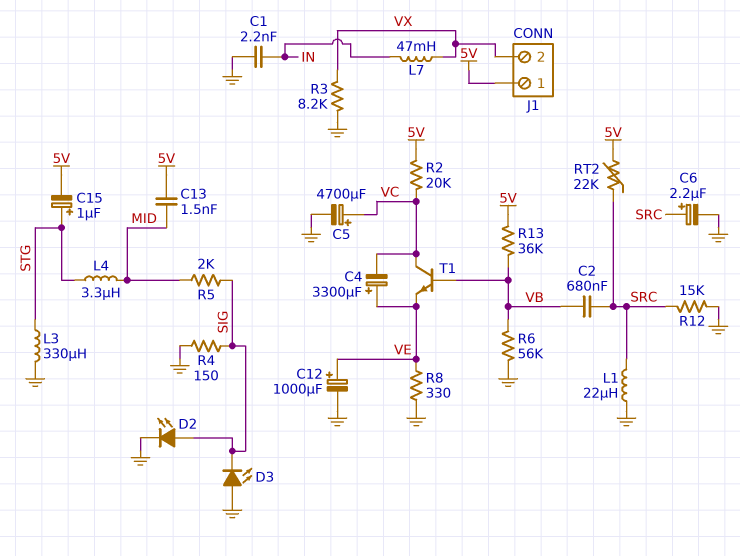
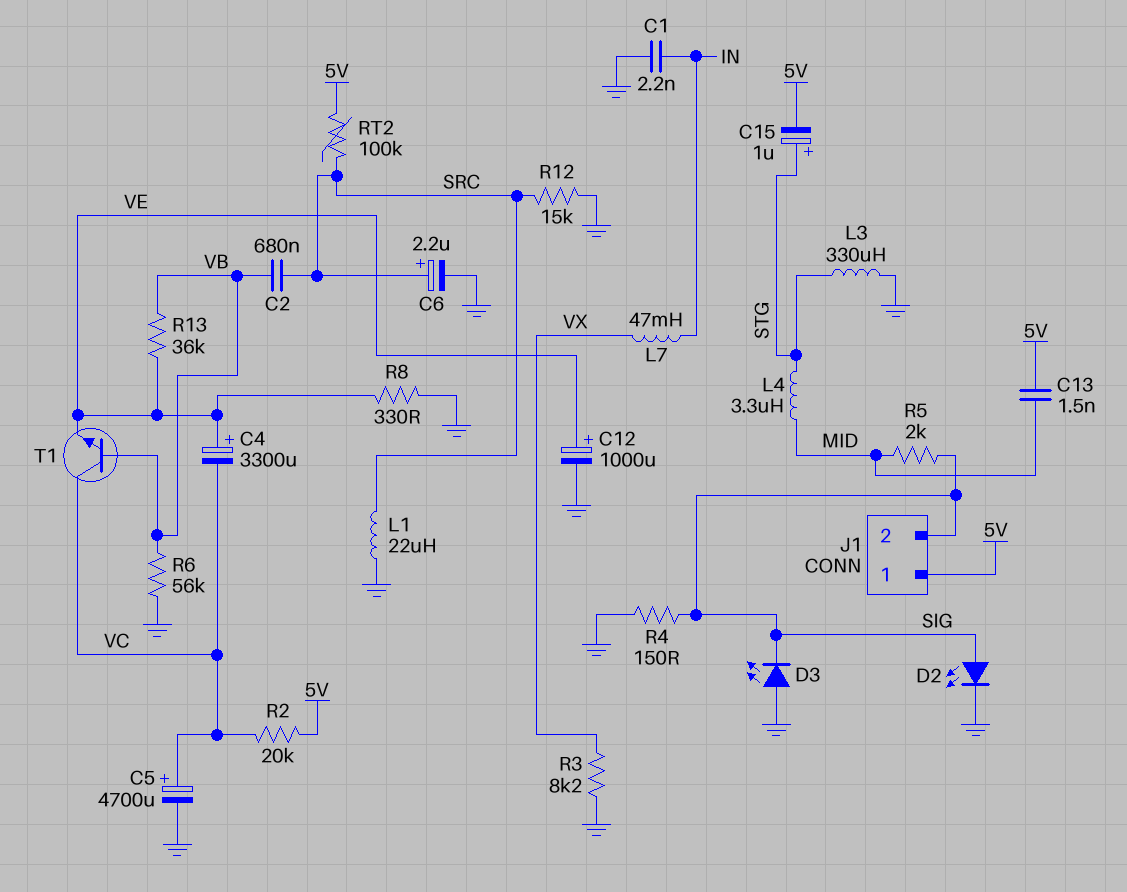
J1 pin 2: VX -> SIG
R13: 36k (5V, VB) -> 36k (VB, VE)
RT2: 22k (5V, SRC) -> 100k (5V, SRC)

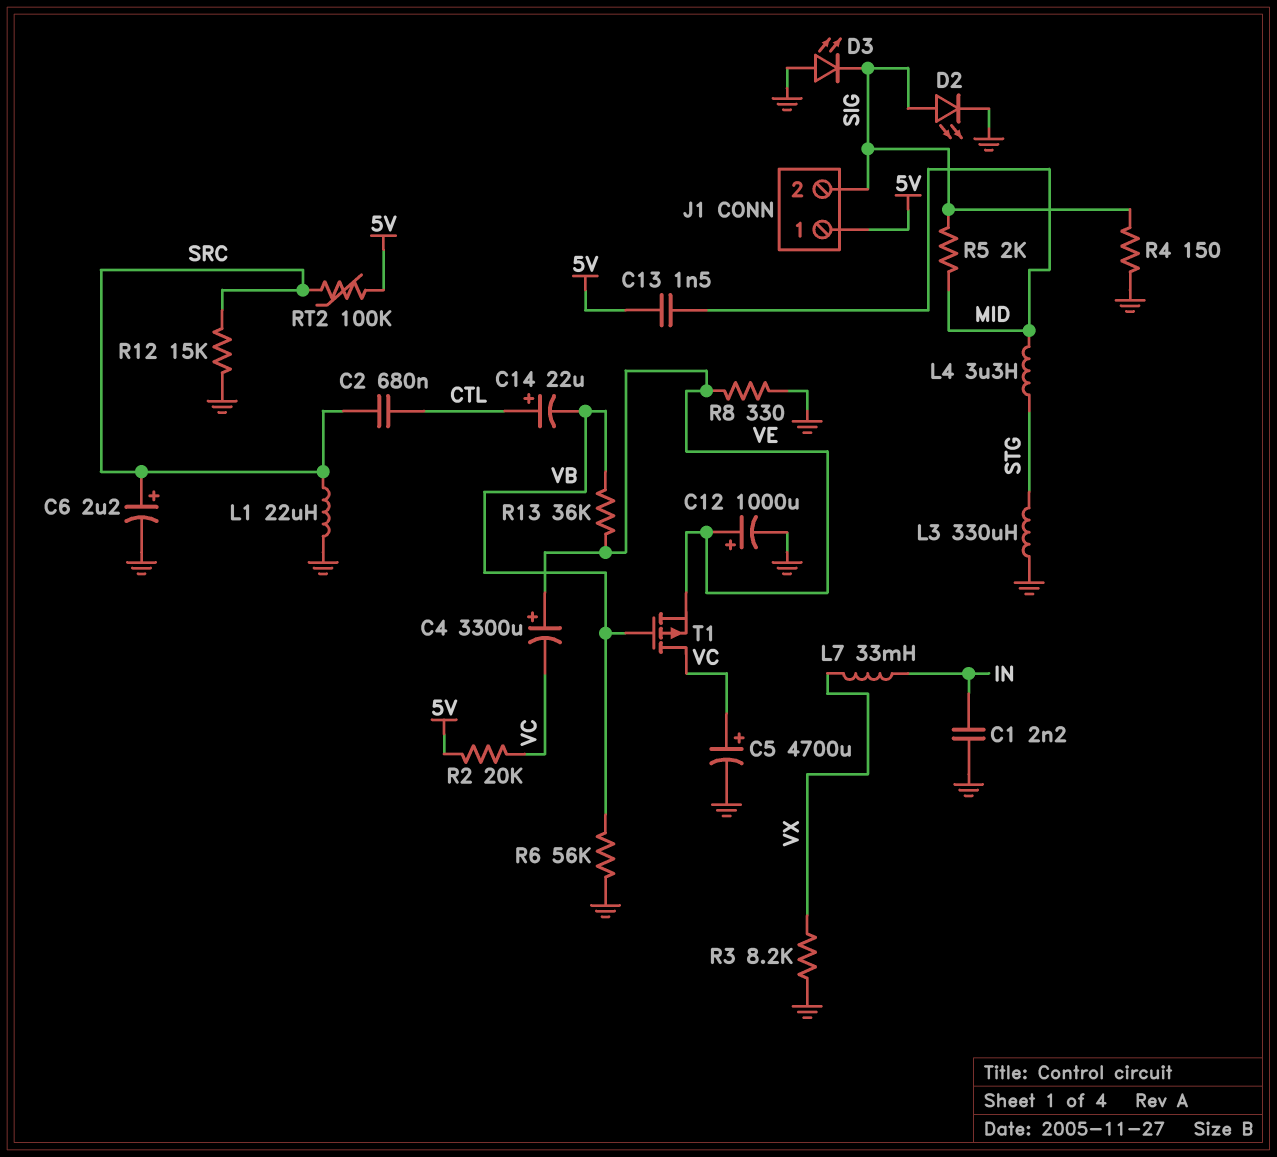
C2: 680nF (SRC, VB) -> 680nF (CTL, SRC)
C14: none -> 22uF (plus CTL, minus VB)
C15: 1uF (plus STG, minus 5V) -> none
L7: 47mH (IN, VX) -> 33mH (IN, VX)
T1: NPN (B VB, C VC, E VE) -> PMOS (G VB, D VC, S VE)

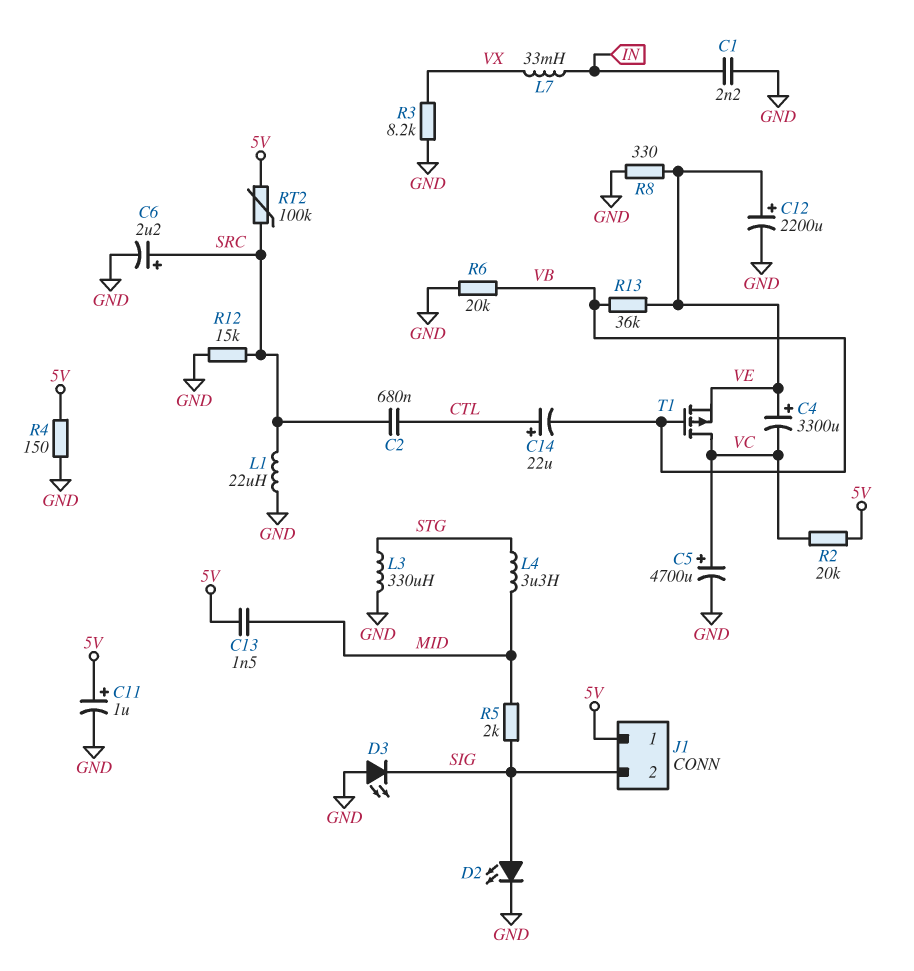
C11: none -> 1uF (plus 5V, minus GND)
C12: 1000uF (plus VE, minus GND) -> 2200uF (plus VE, minus GND)
R4: 150 (GND, SIG) -> 150 (5V, GND)
R6: 56k (GND, VB) -> 20k (GND, VB)

